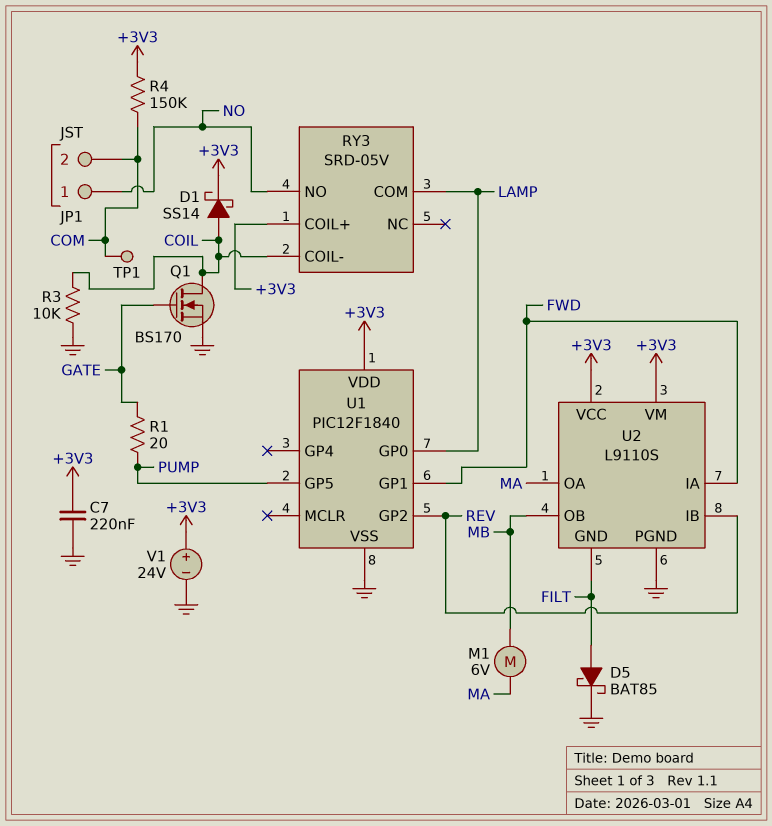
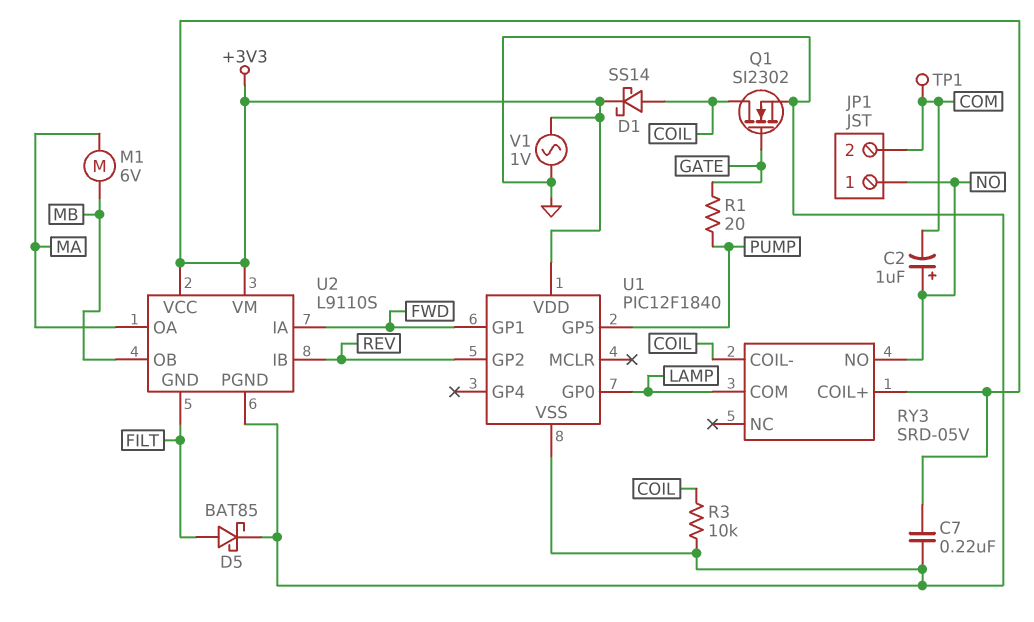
C2: none -> 1uF (plus NO, minus COM)
Q1: NMOS BS170 (G GATE, D COIL, S GND) -> NMOS SI2302 (G GATE, D COIL, S GND)
R4: 150k (+3V3, COM) -> none
V1: 24V (plus +3V3, minus GND) -> AC 1V (+3V3, GND)

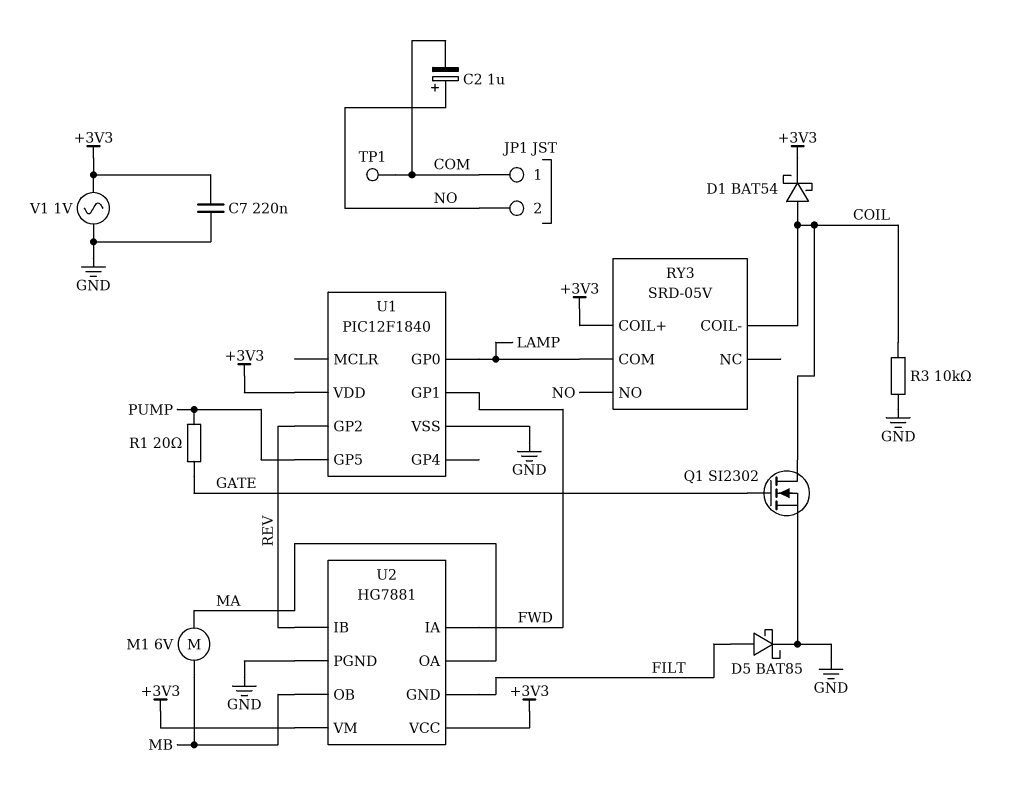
D1: schottky SS14 (A COIL, K +3V3) -> schottky BAT54 (A COIL, K +3V3)
JP1 pin 1: NO -> COM
JP1 pin 2: COM -> NO
U2: L9110S -> HG7881

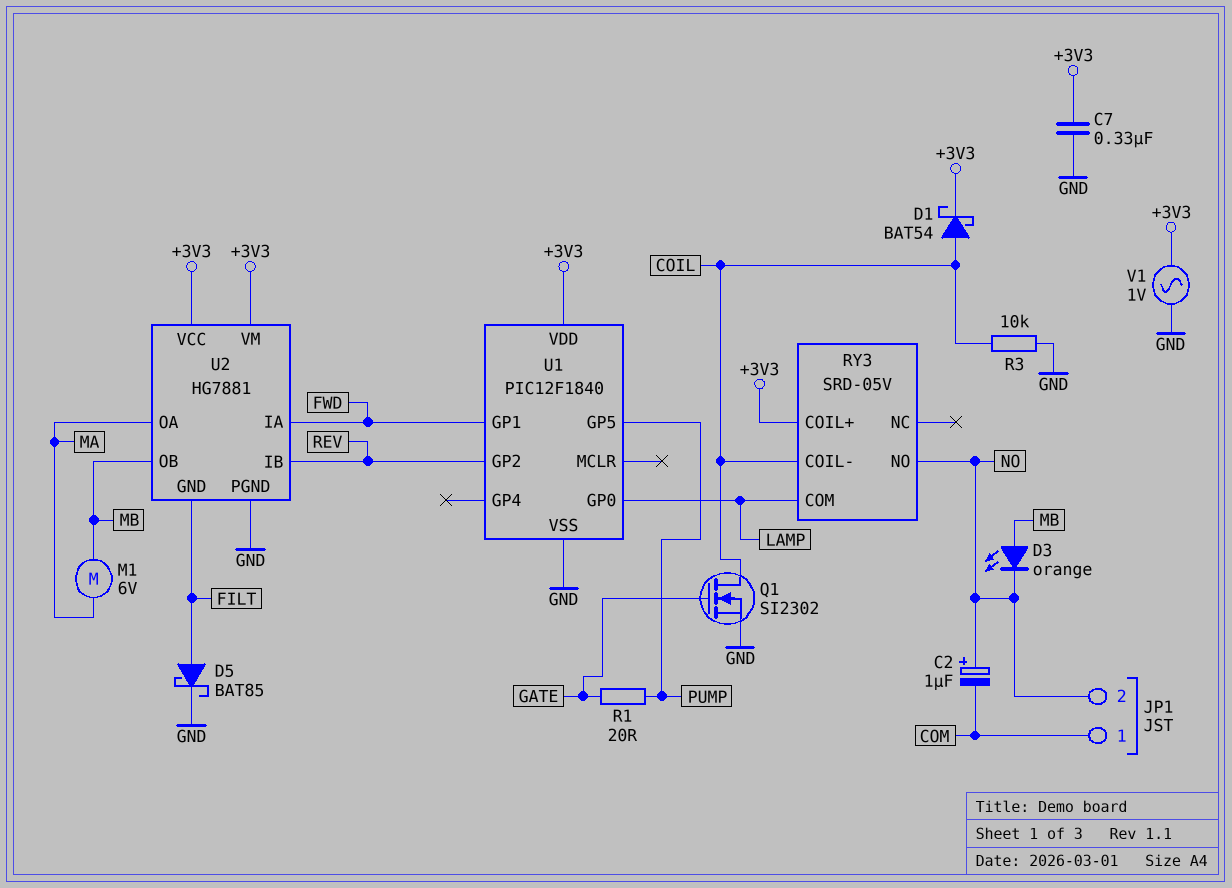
C7: 220nF (+3V3, GND) -> 330nF (+3V3, GND)
D3: none -> LED orange (A MB, K NO)
TP1: test point (COM) -> none

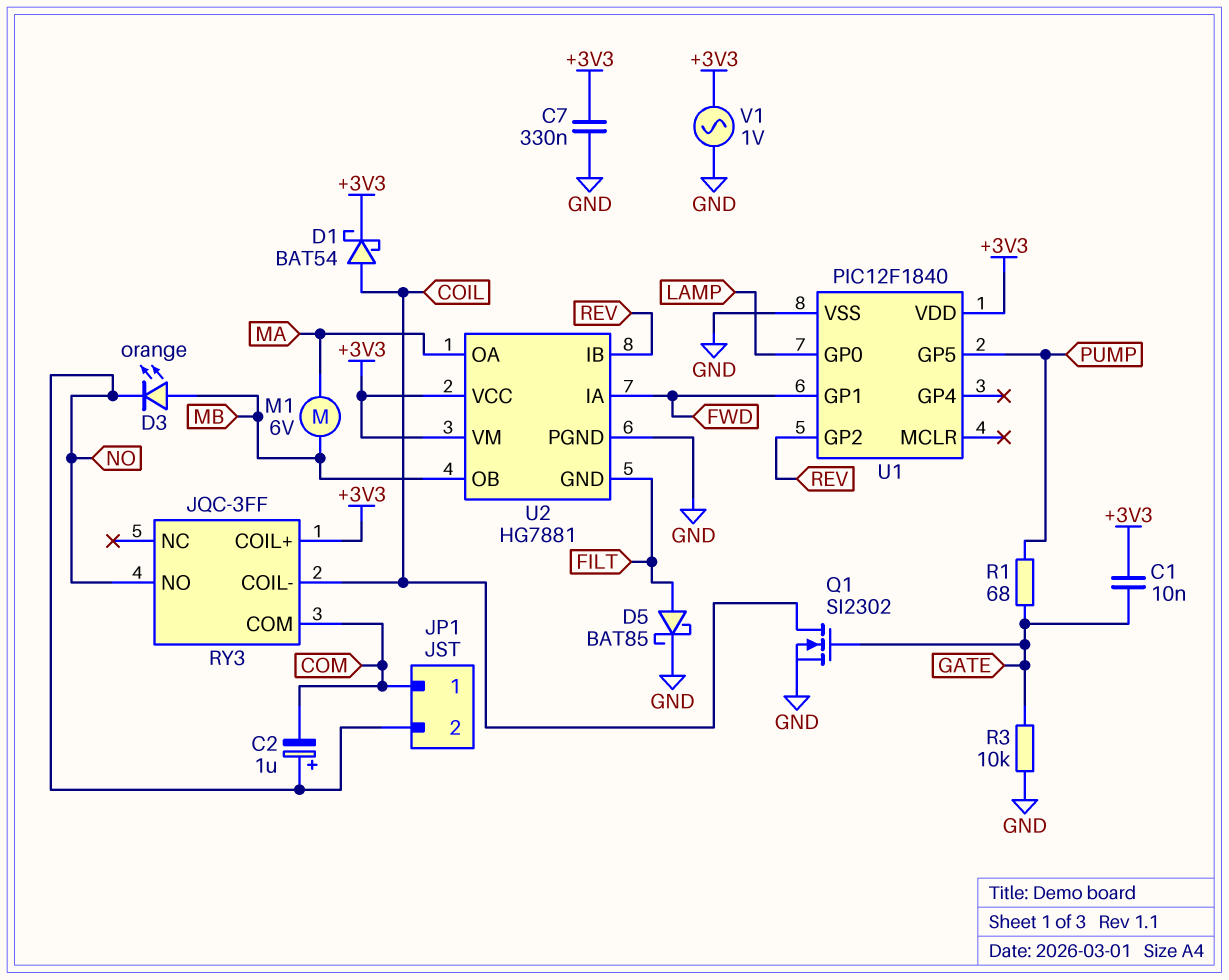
C1: none -> 10nF (+3V3, GATE)
R1: 20 (GATE, PUMP) -> 68 (GATE, PUMP)
R3: 10k (COIL, GND) -> 10k (GATE, GND)
RY3: SRD-05V -> JQC-3FF
RY3 pin COM: LAMP -> COM

